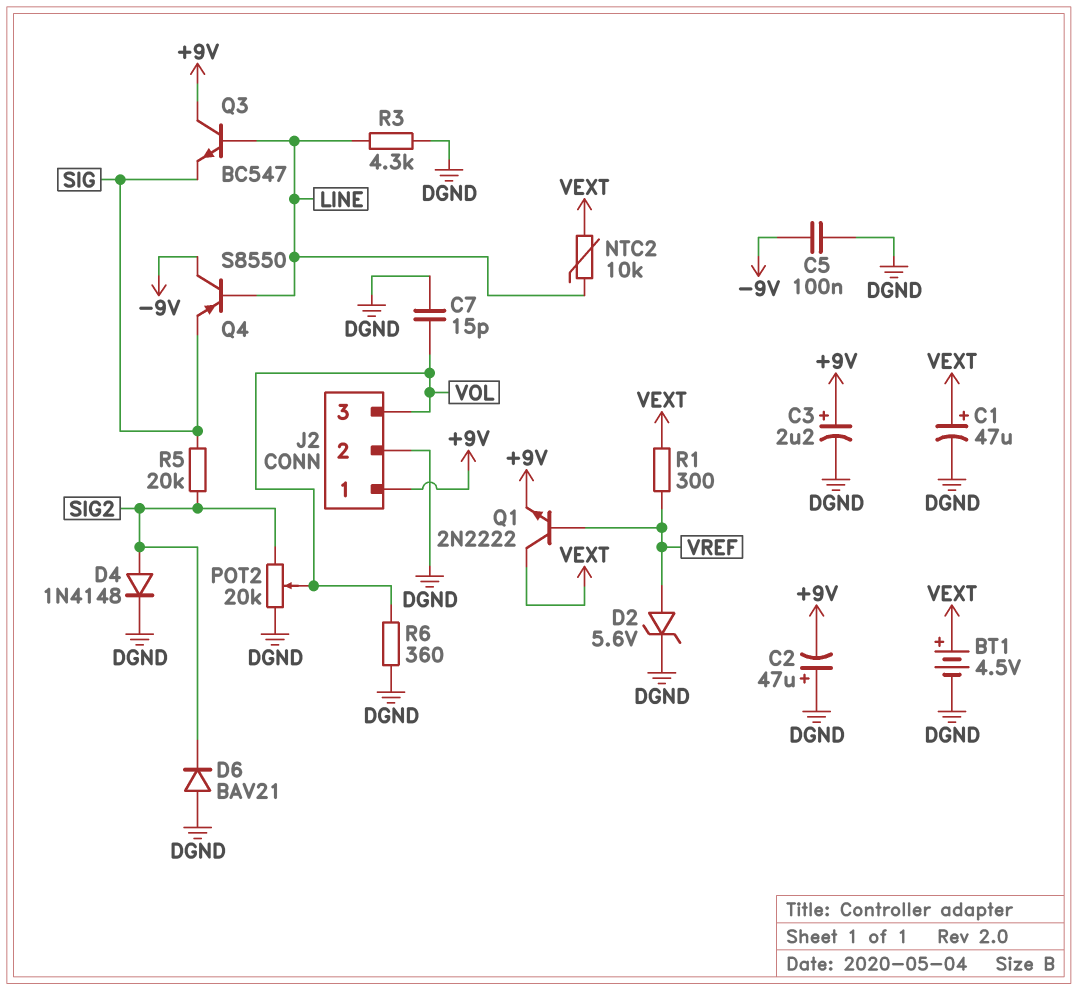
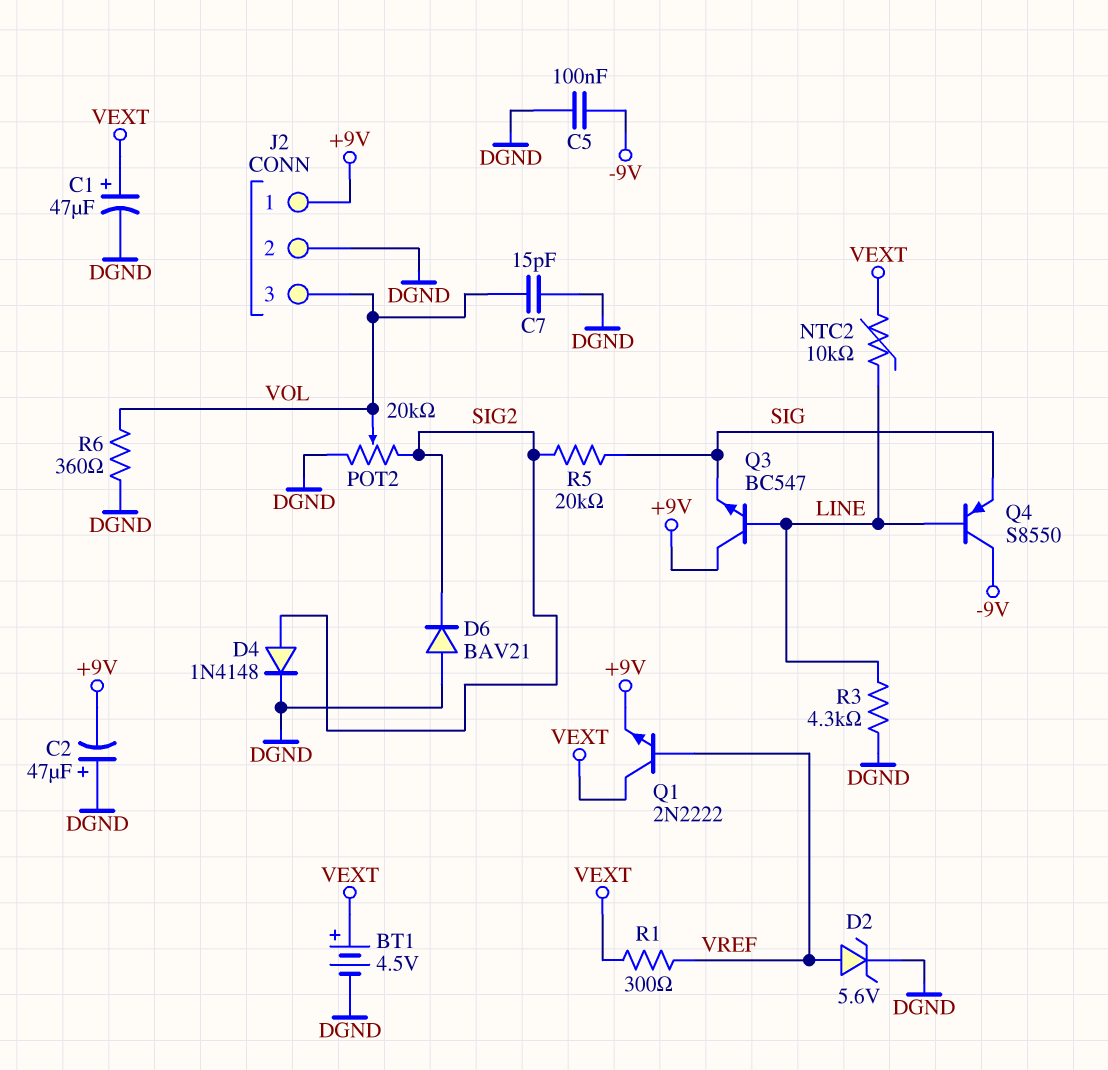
C3: 2.2uF (plus +9V, minus DGND) -> none

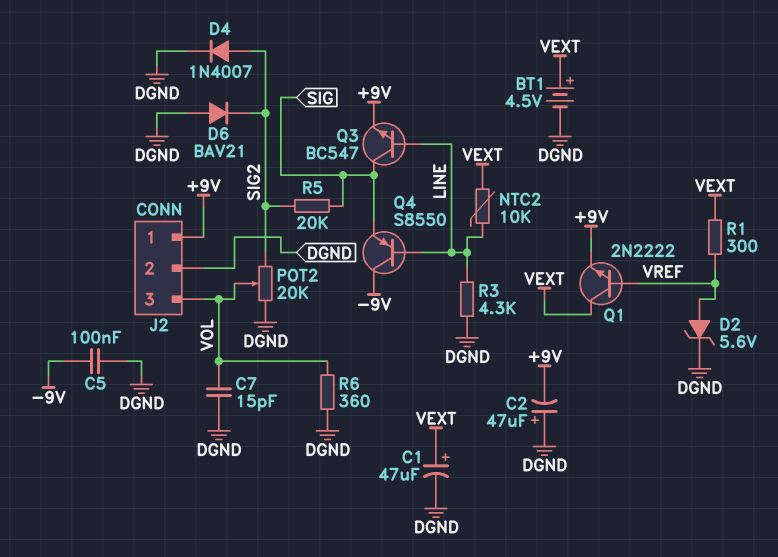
D4: diode 1N4148 (A SIG2, K DGND) -> diode 1N4007 (A SIG2, K DGND)
Q3: NPN BC547 (B LINE, C +9V, E SIG) -> NPN BC547 (B LINE, C SIG, E +9V)

